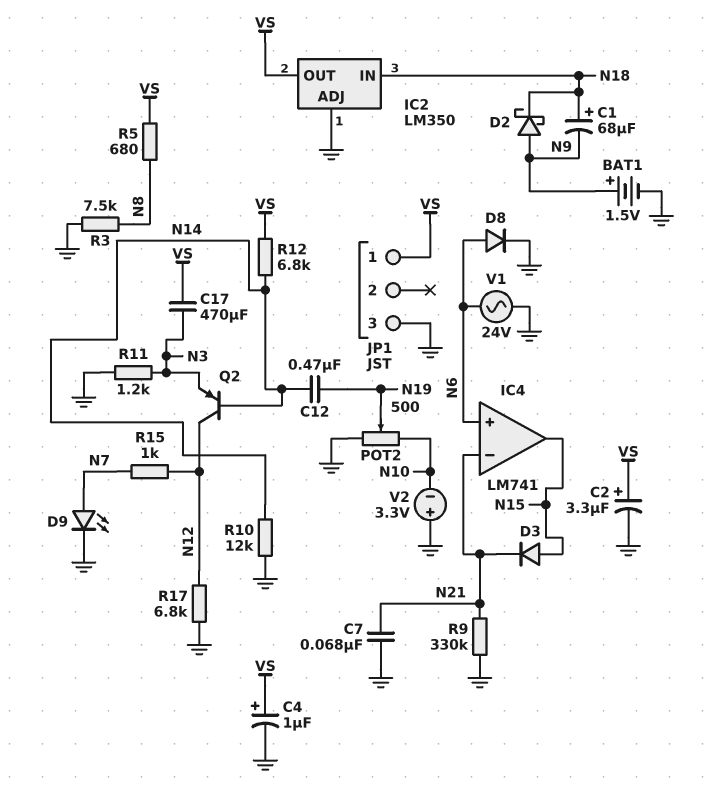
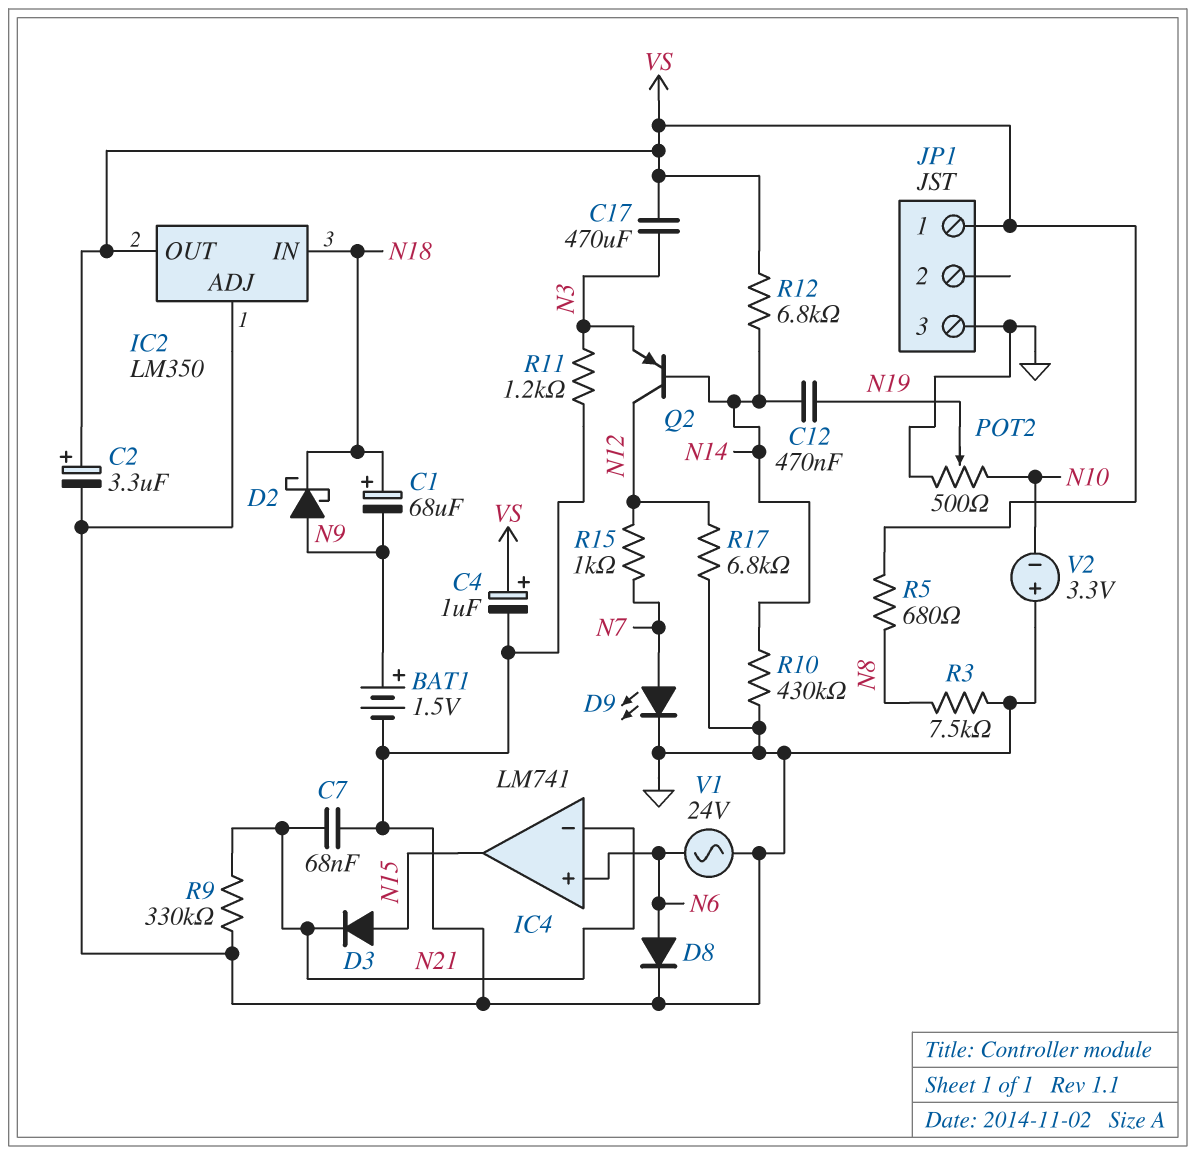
R10: 12k (GND, N14) -> 430k (GND, N14)

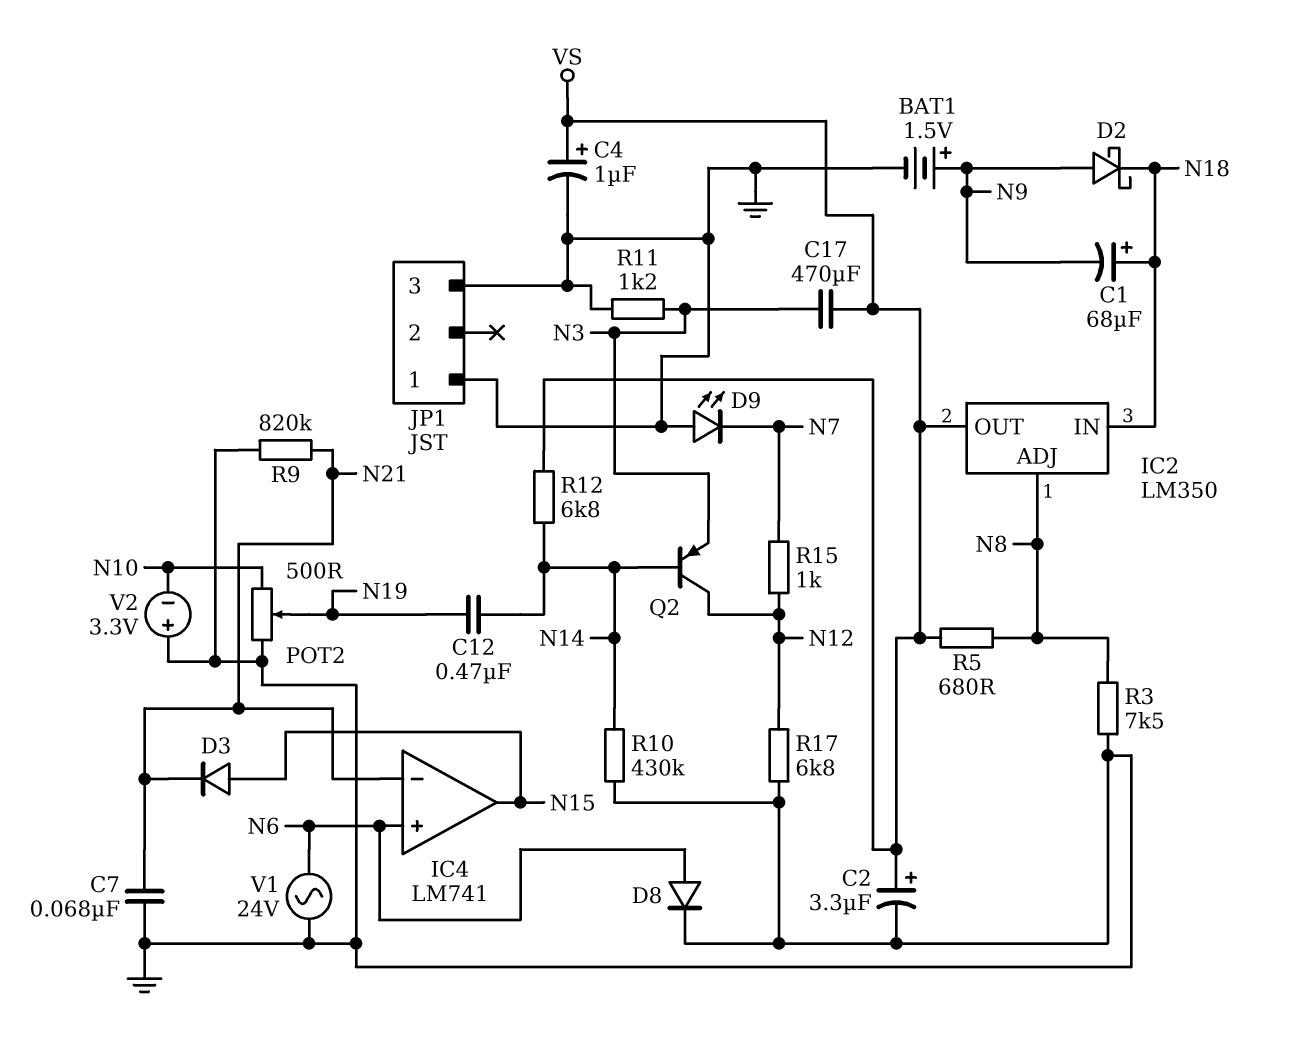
D9: LED (A N7, K GND) -> LED (A GND, K N7)
IC2 pin ADJ: GND -> N8
JP1 pin 1: VS -> GND
R9: 330k (GND, N21) -> 820k (GND, N21)

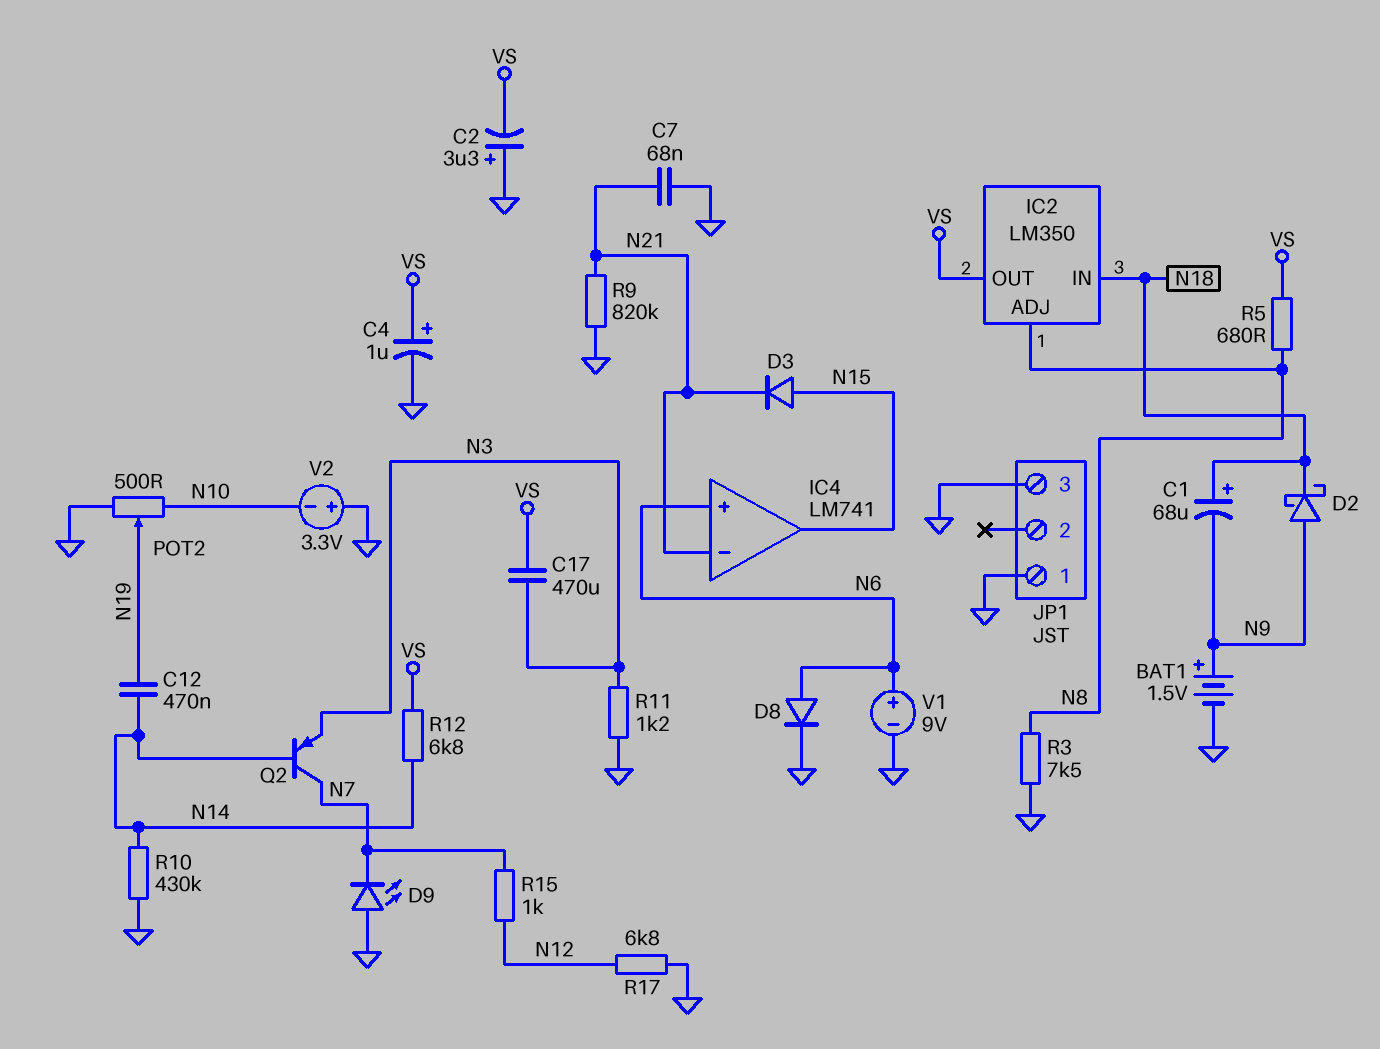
C2: 3.3uF (plus VS, minus GND) -> 3.3uF (plus GND, minus VS)
Q2: PNP (B N14, C N12, E N3) -> PNP (B N14, C N7, E N3)
V1: AC 24V (GND, N6) -> 9V (plus N6, minus GND)

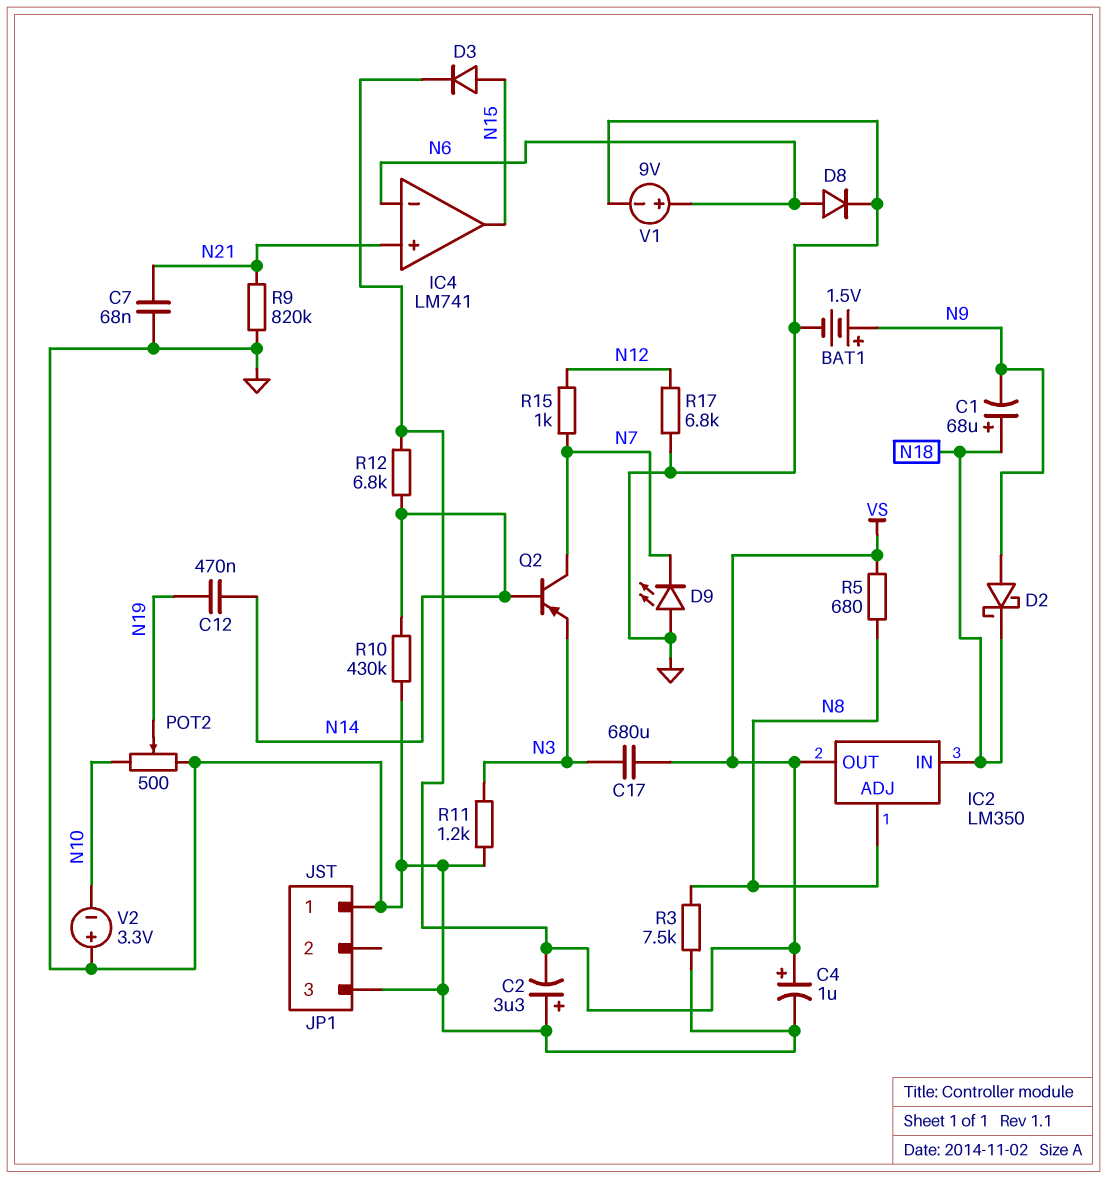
C17: 470uF (N3, VS) -> 680uF (N3, VS)
D3: diode (A N15, K N21) -> diode (A N15, K VS)
IC4 pin in+: N6 -> N21
IC4 pin in-: N21 -> N6

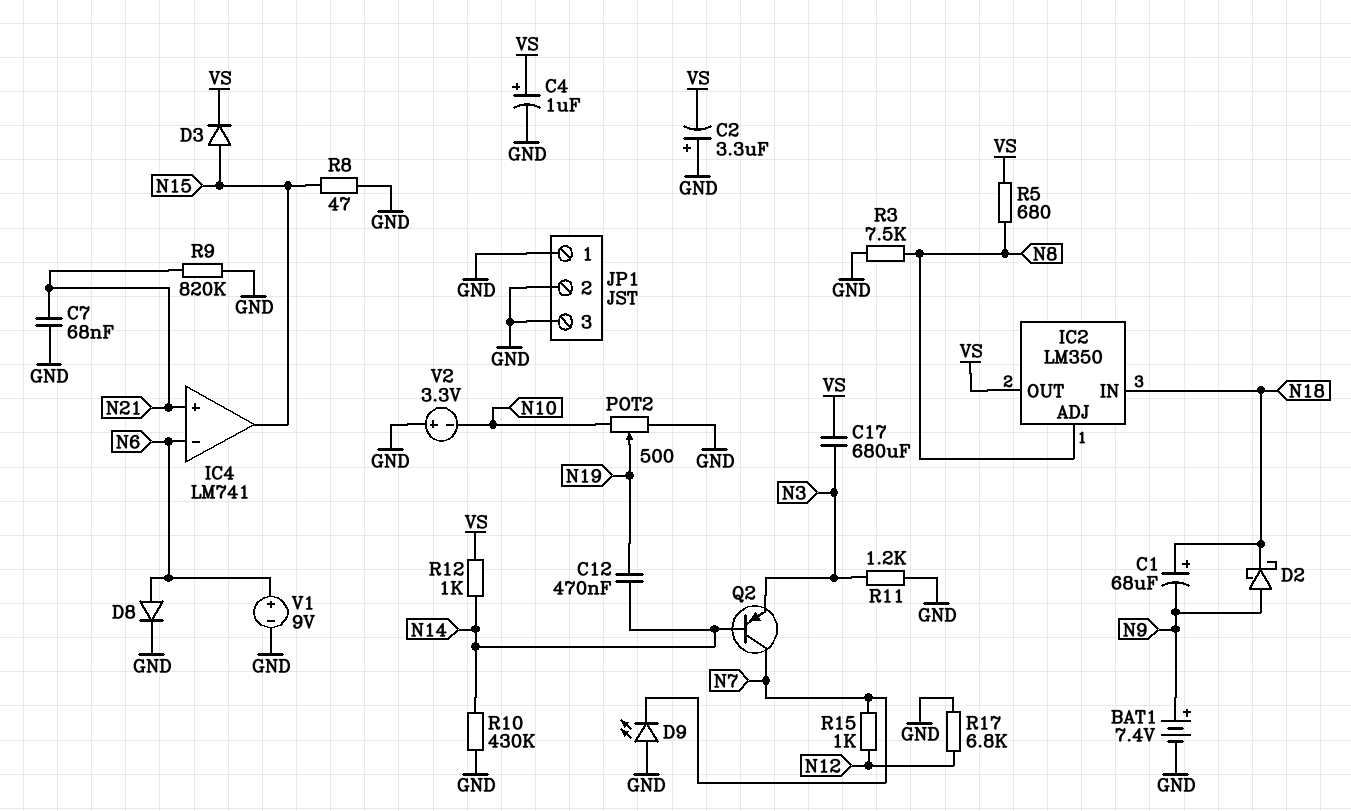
BAT1: 1.5V (plus N9, minus GND) -> 7.4V (plus N9, minus GND)
JP1 pin 2: none -> GND
R8: none -> 47 (GND, N15)
R12: 6.8k (N14, VS) -> 1k (N14, VS)

